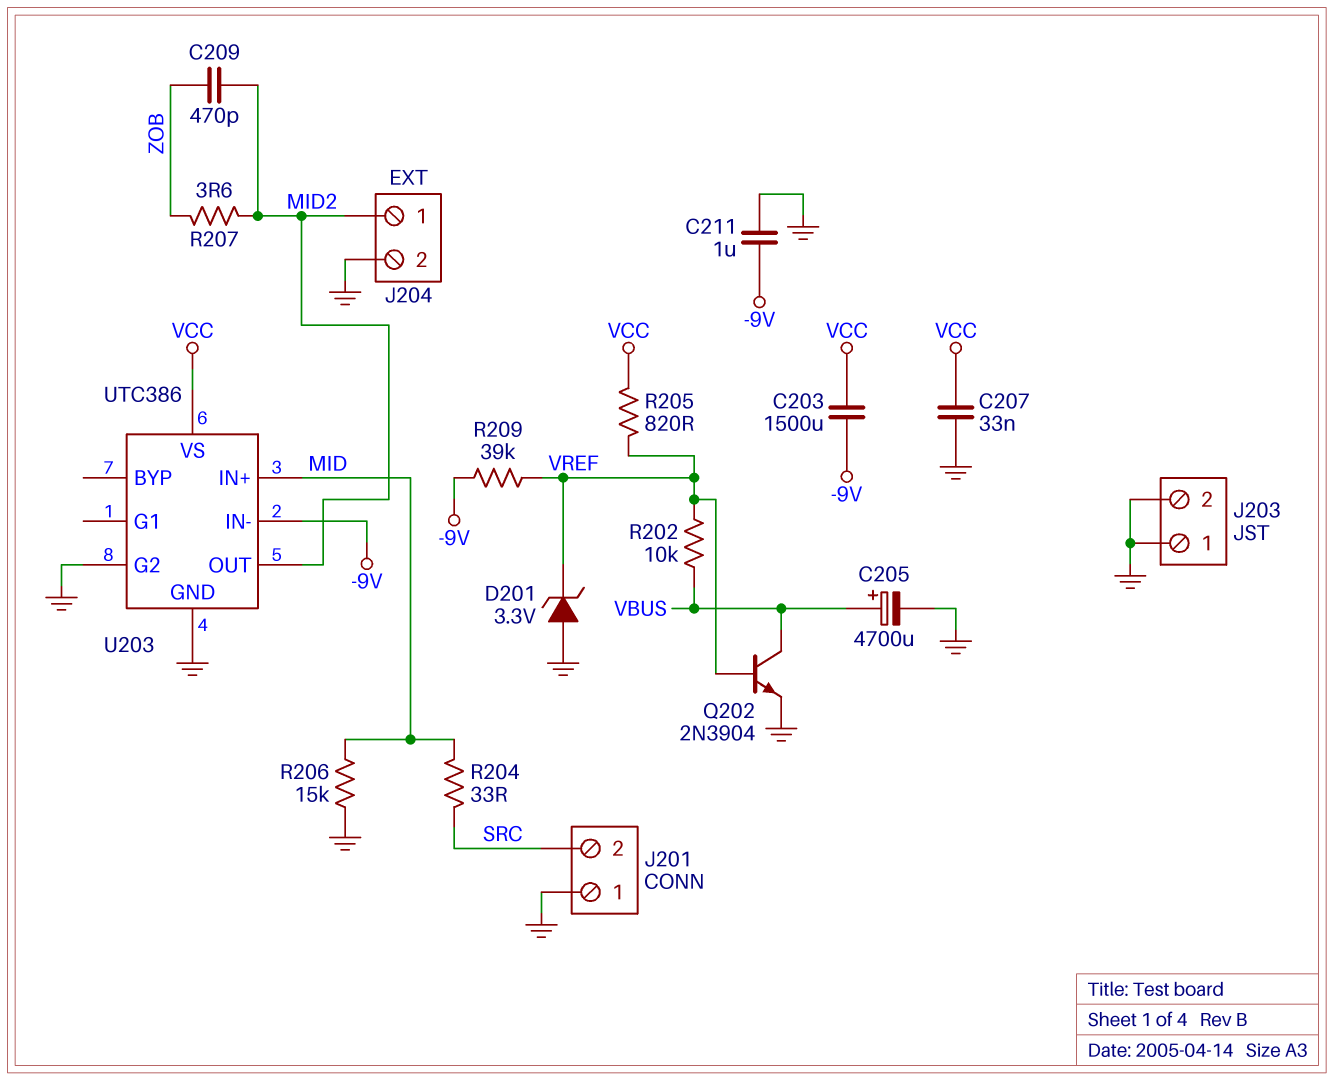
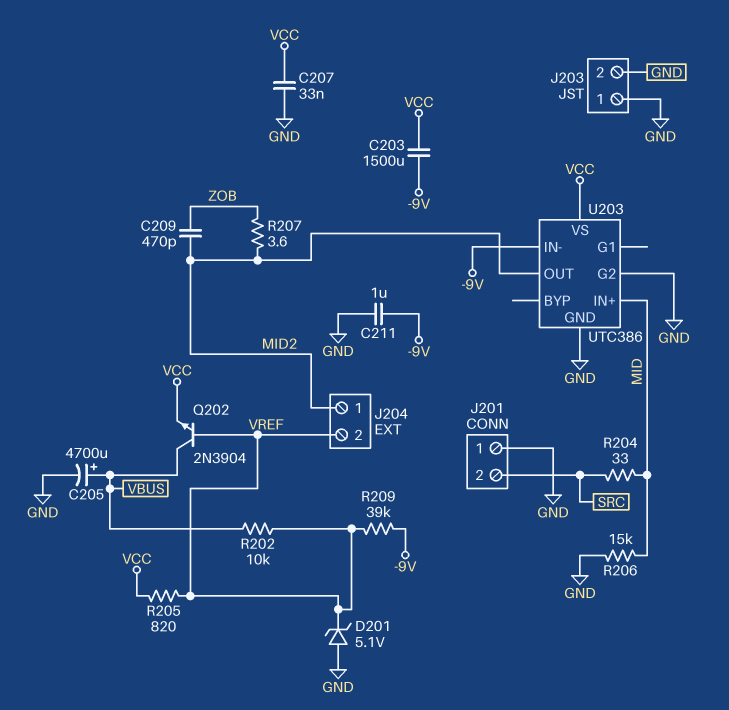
D201: zener 3.3V (A GND, K VREF) -> zener 5.1V (A GND, K VREF)
J204 pin 2: GND -> VREF
Q202: NPN 2N3904 (B VREF, C VBUS, E GND) -> NPN 2N3904 (B VREF, C VBUS, E VCC)

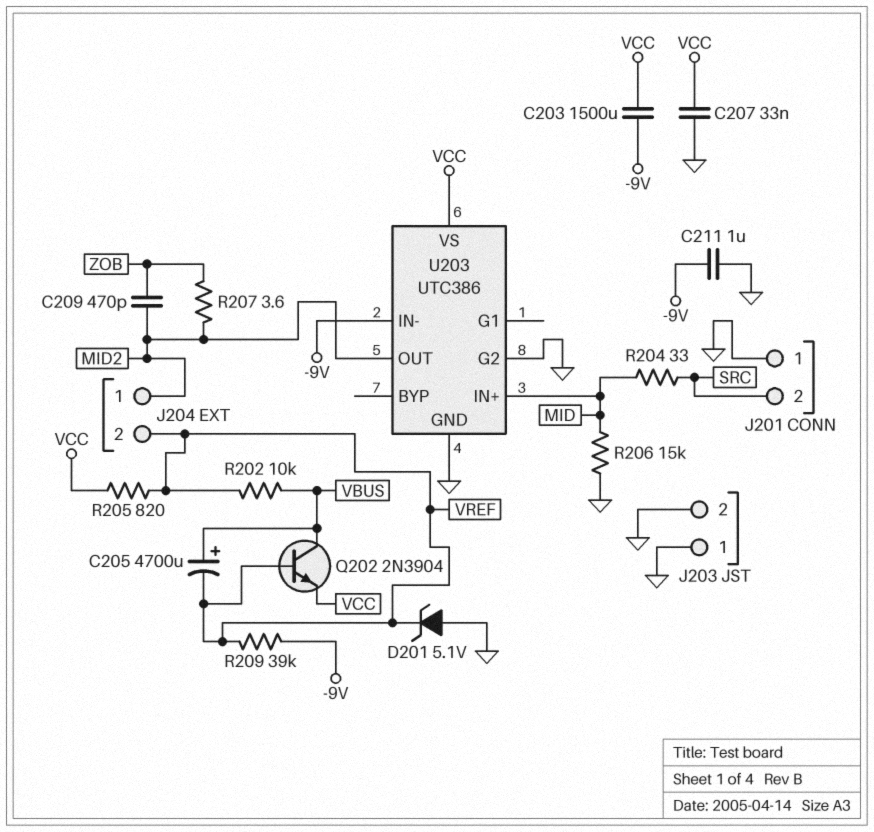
C205: 4700uF (plus VBUS, minus GND) -> 4700uF (plus VBUS, minus VREF)

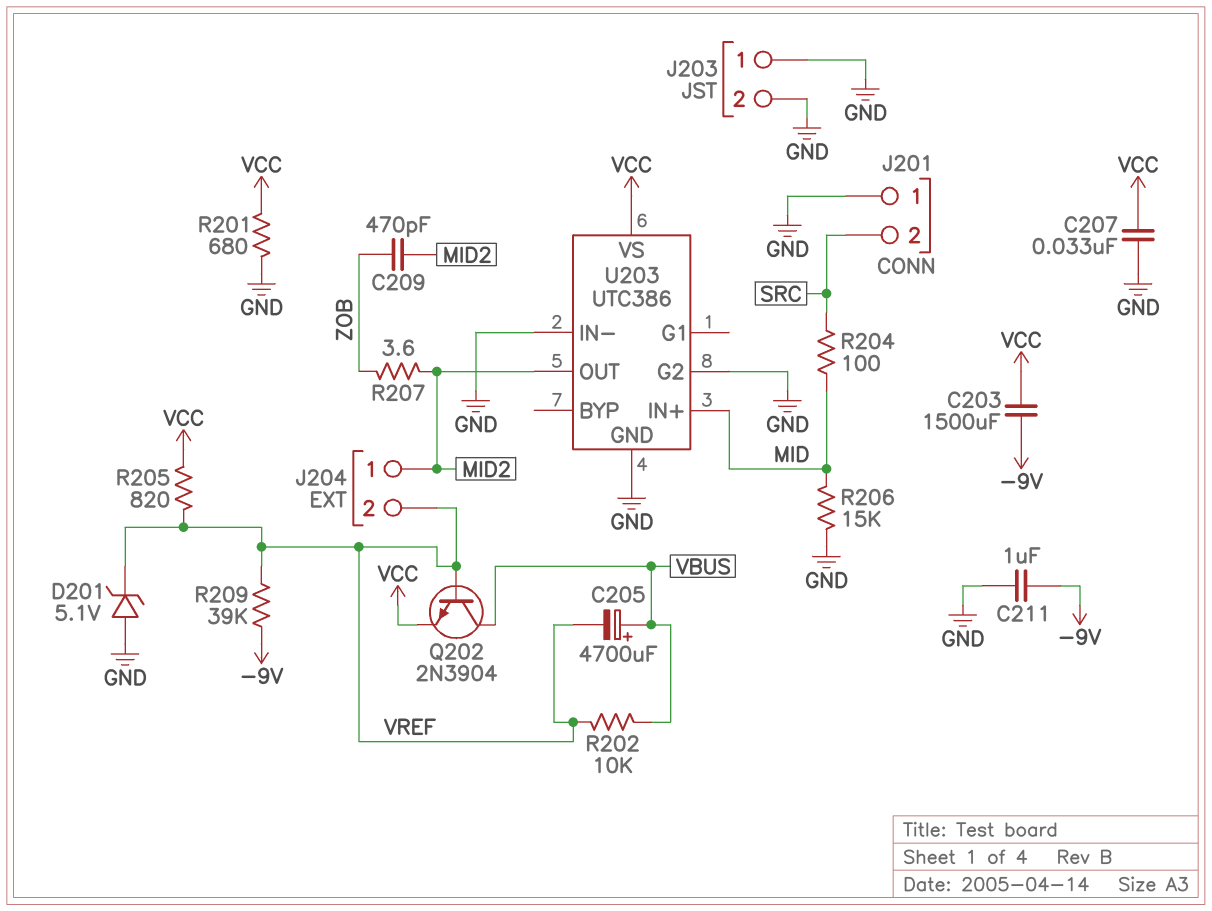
R201: none -> 680 (GND, VCC)
R204: 33 (MID, SRC) -> 100 (MID, SRC)
U203 pin IN-: -9V -> GND

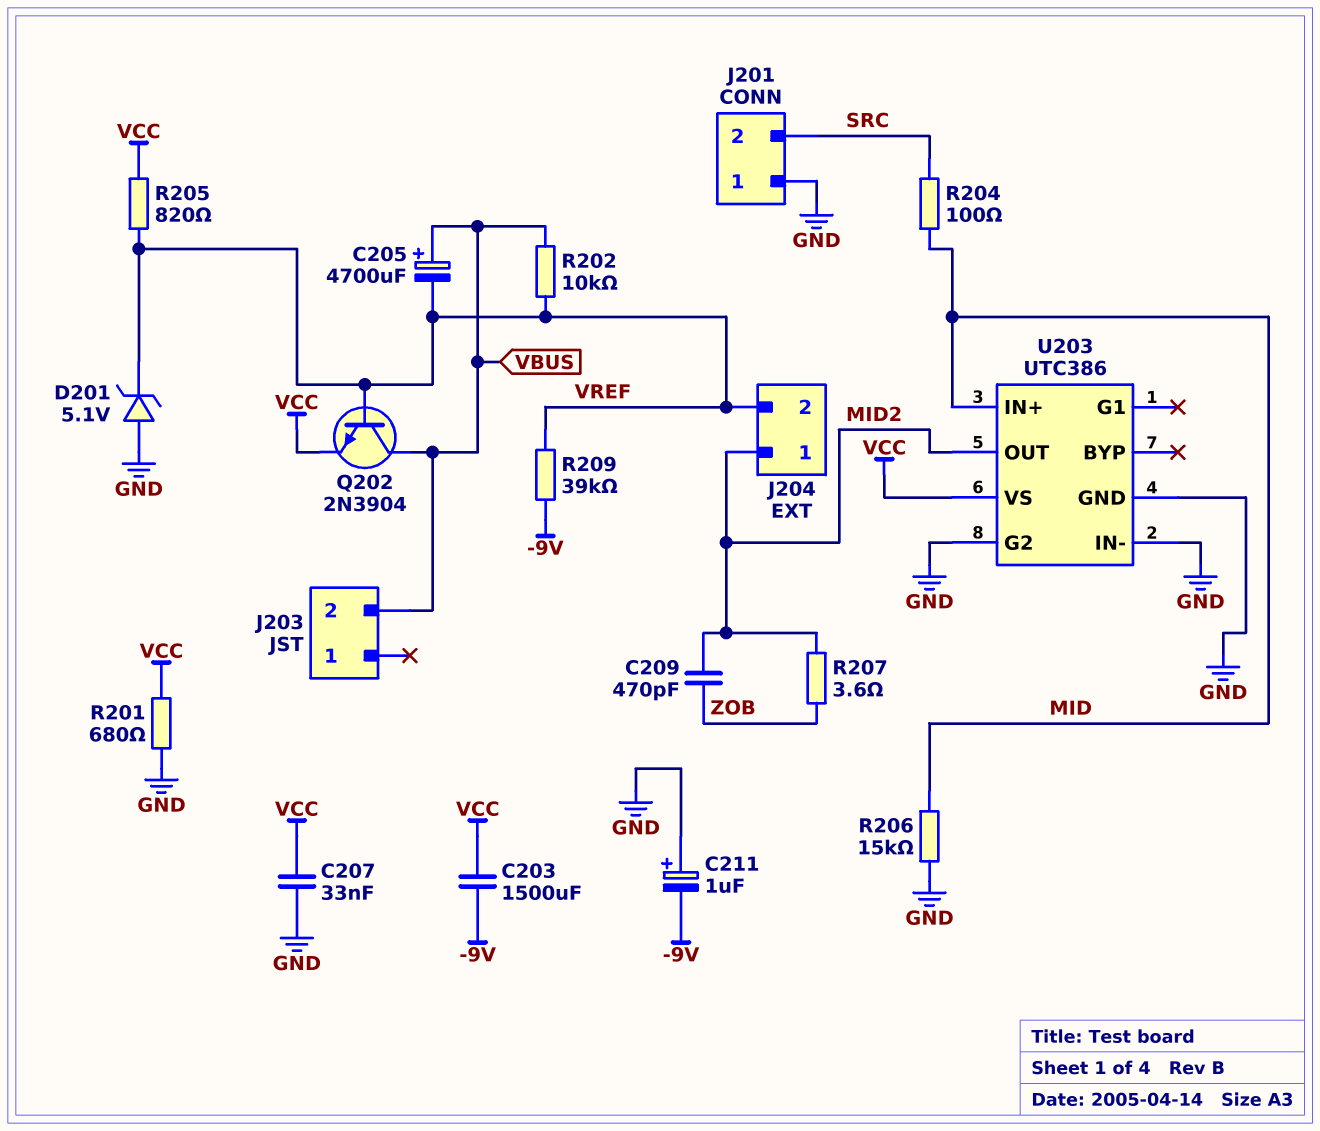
C211: 1uF (-9V, GND) -> 1uF (plus GND, minus -9V)
J203 pin 1: GND -> none
J203 pin 2: GND -> VBUS

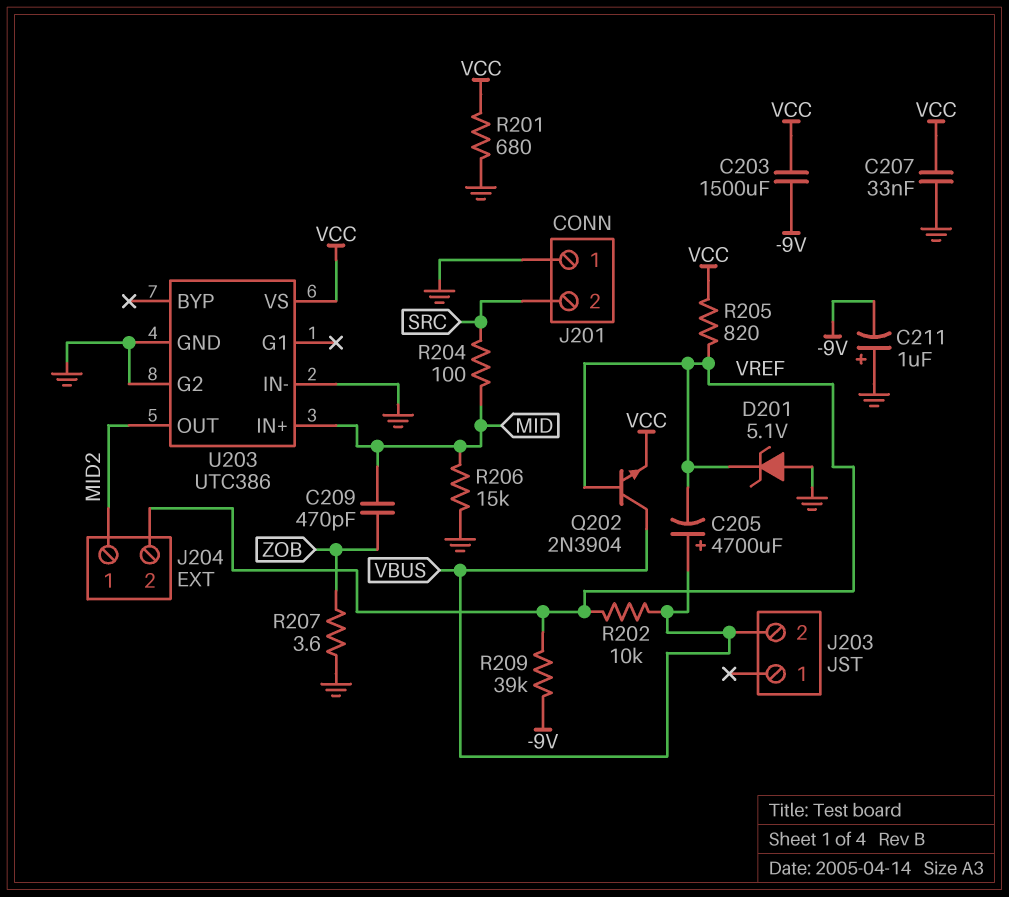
C209: 470pF (MID2, ZOB) -> 470pF (MID, ZOB)
R207: 3.6 (MID2, ZOB) -> 3.6 (GND, ZOB)

